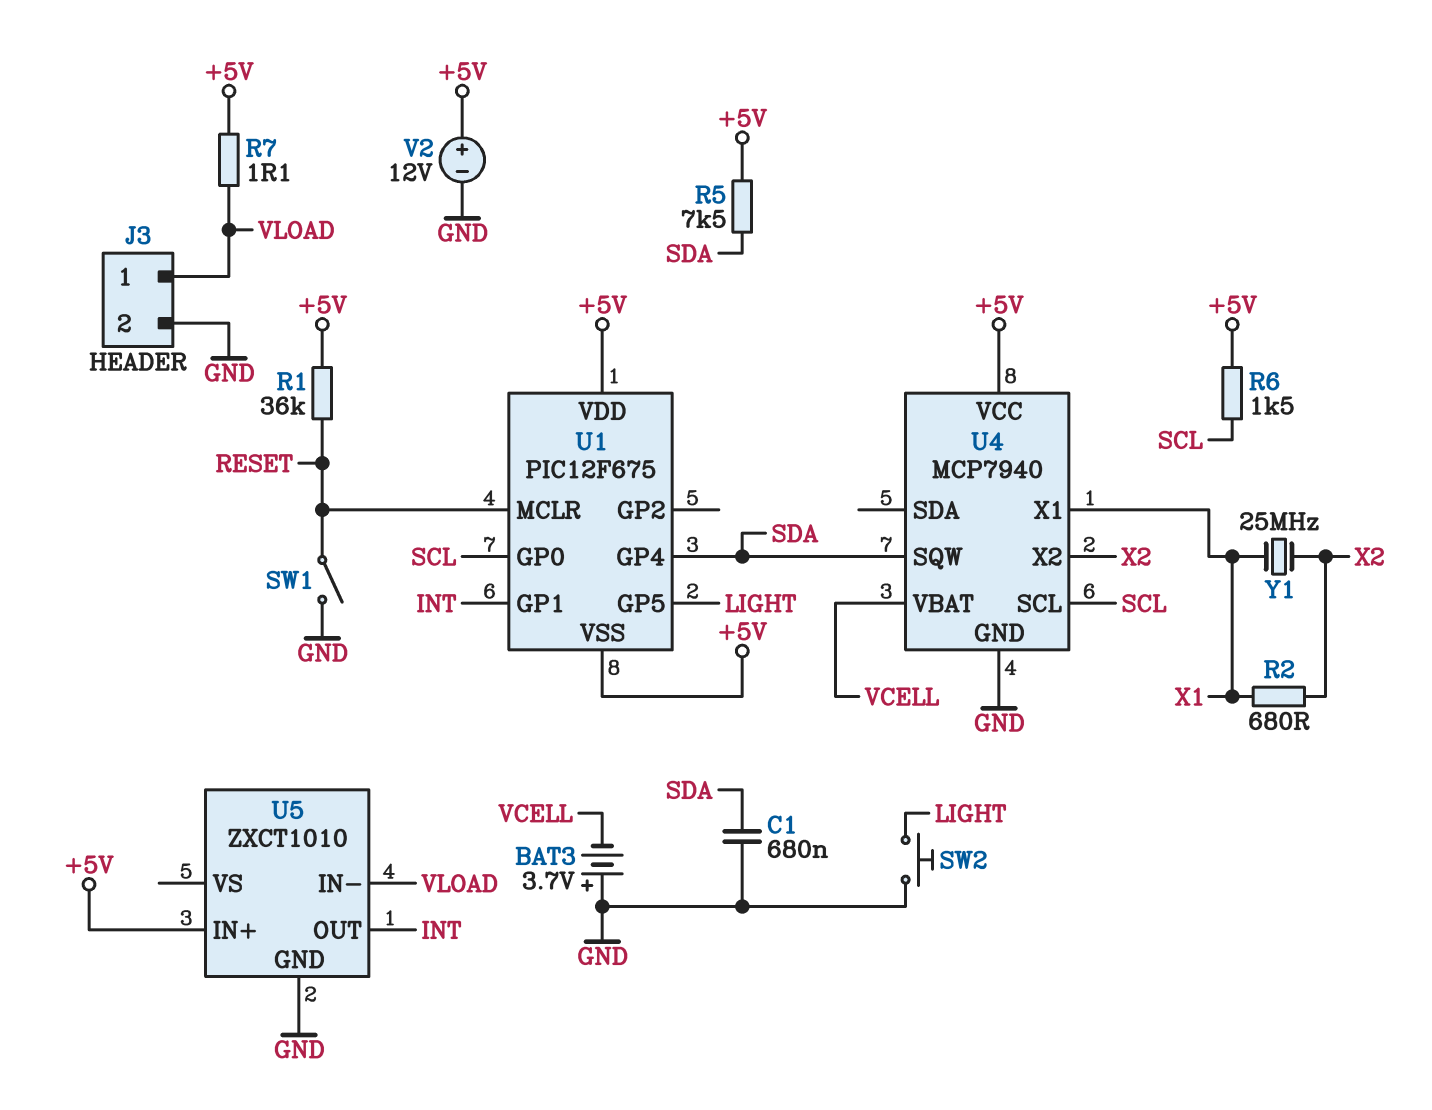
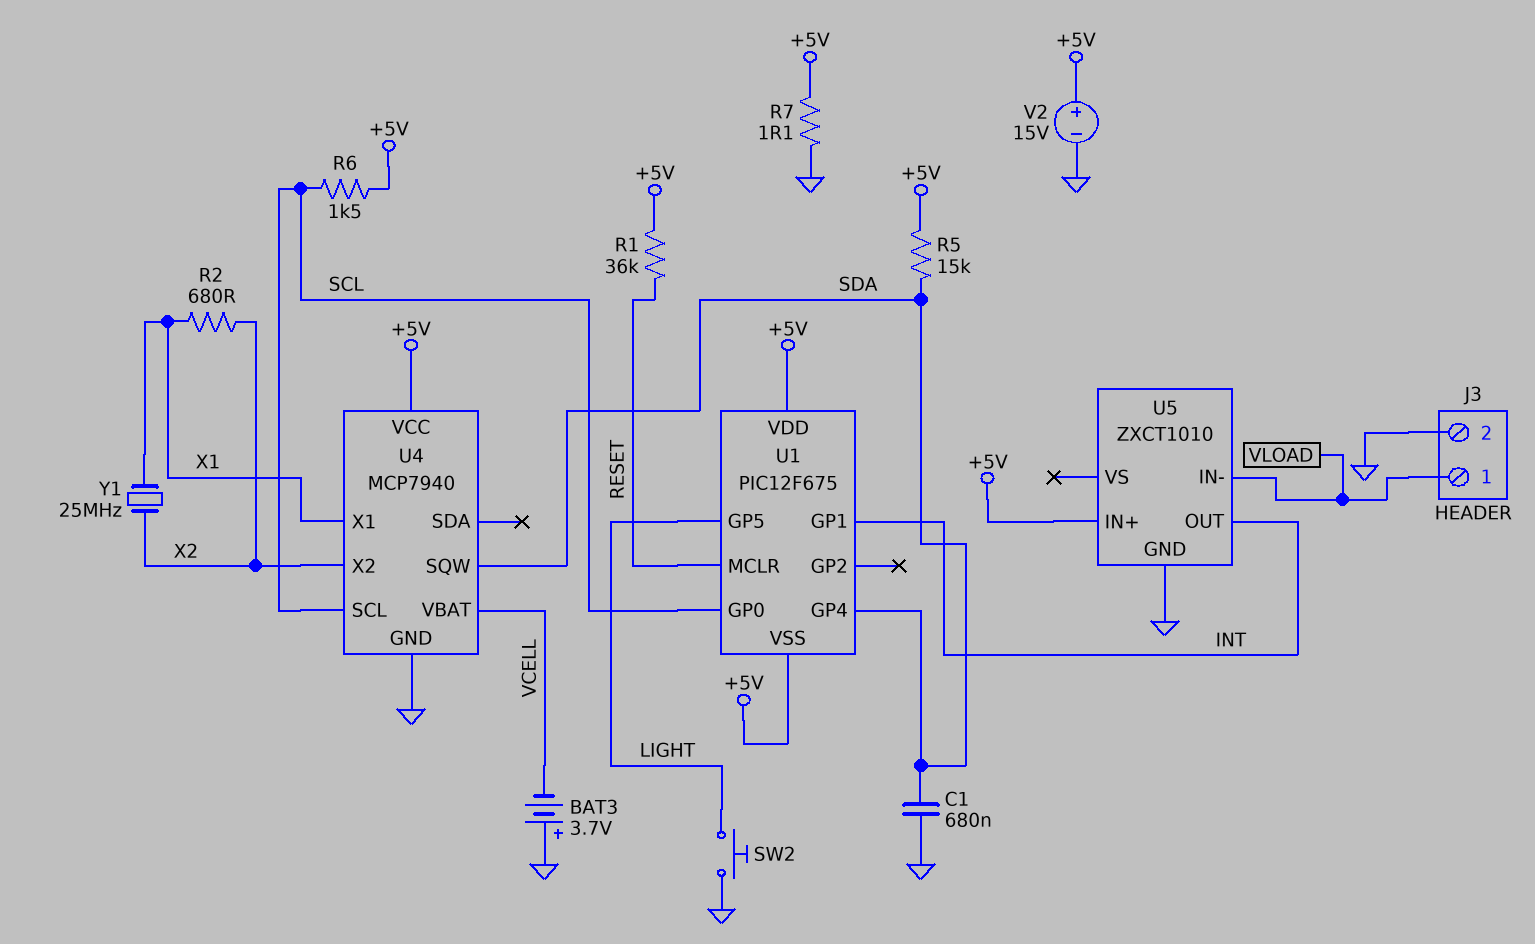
R5: 7.5k (+5V, SDA) -> 15k (+5V, SDA)
R7: 1.1 (+5V, VLOAD) -> 1.1 (+5V, GND)
SW1: switch (GND, RESET) -> none
V2: 12V (plus +5V, minus GND) -> 15V (plus +5V, minus GND)

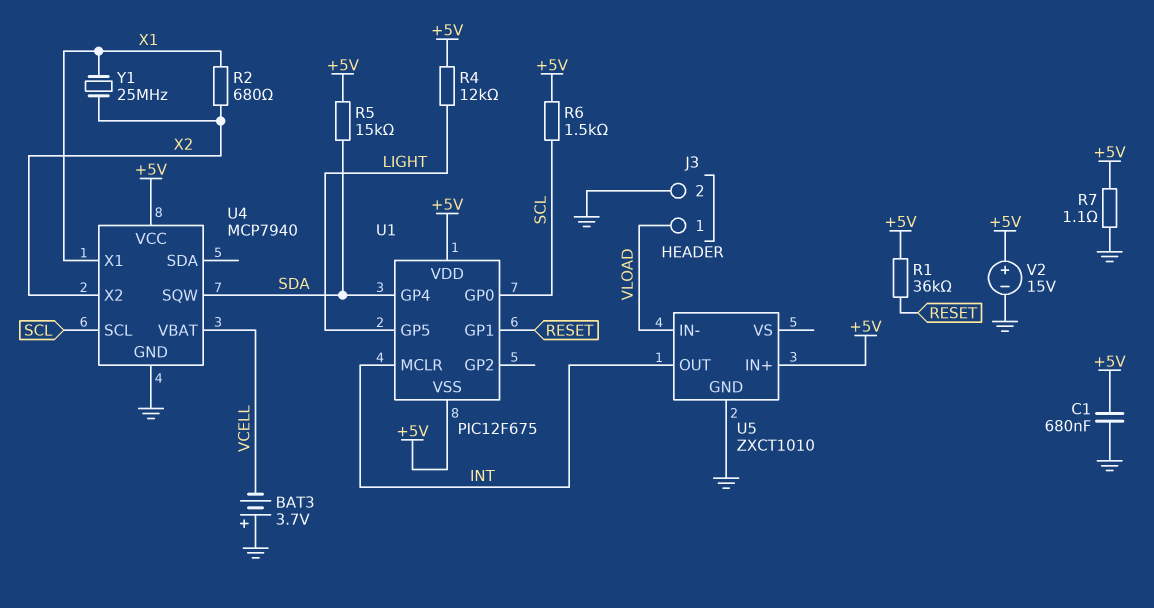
C1: 680nF (GND, SDA) -> 680nF (+5V, GND)
R4: none -> 12k (+5V, LIGHT)
SW2: button (GND, LIGHT) -> none
U1 pin GP1: INT -> RESET
U1 pin MCLR: RESET -> INT

